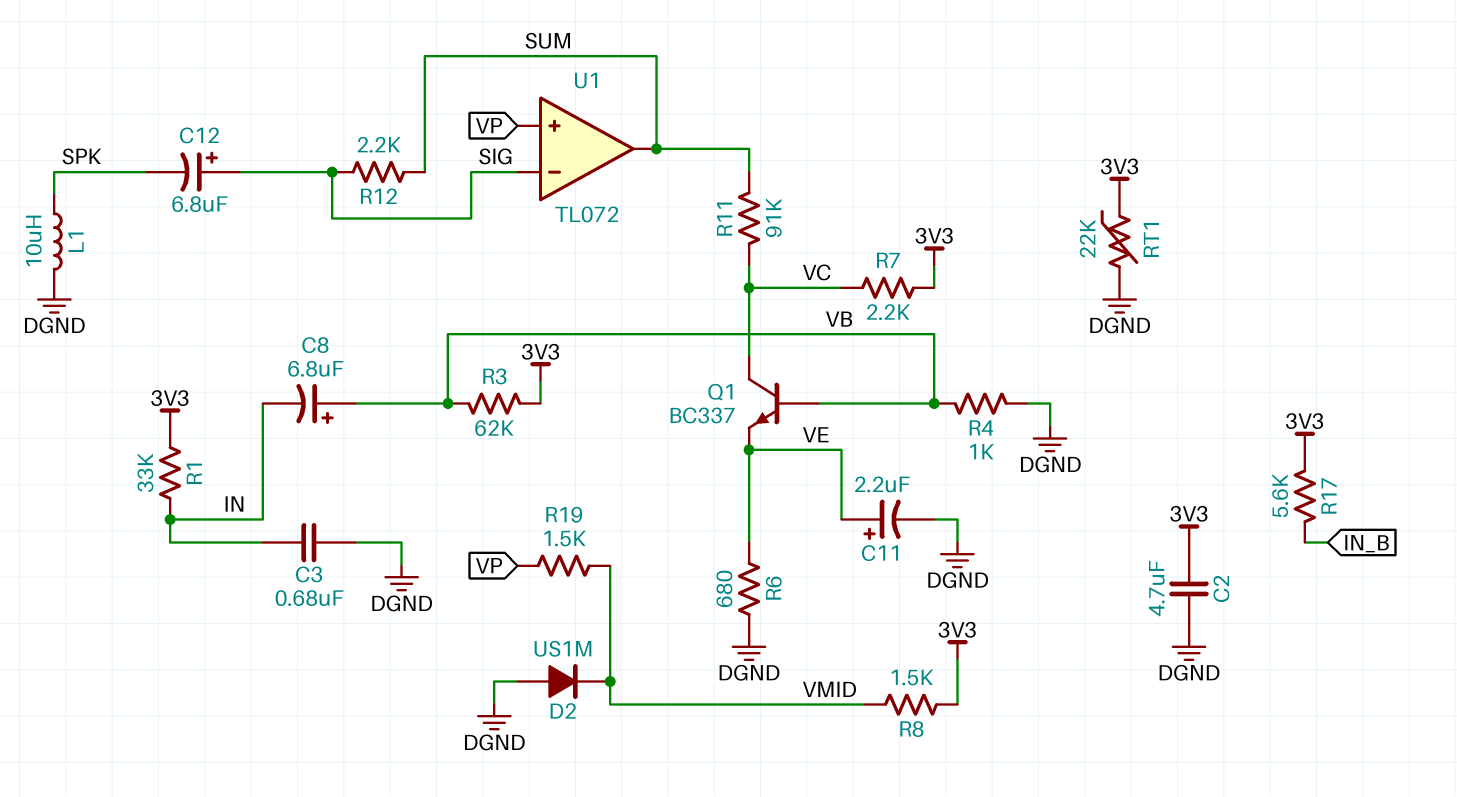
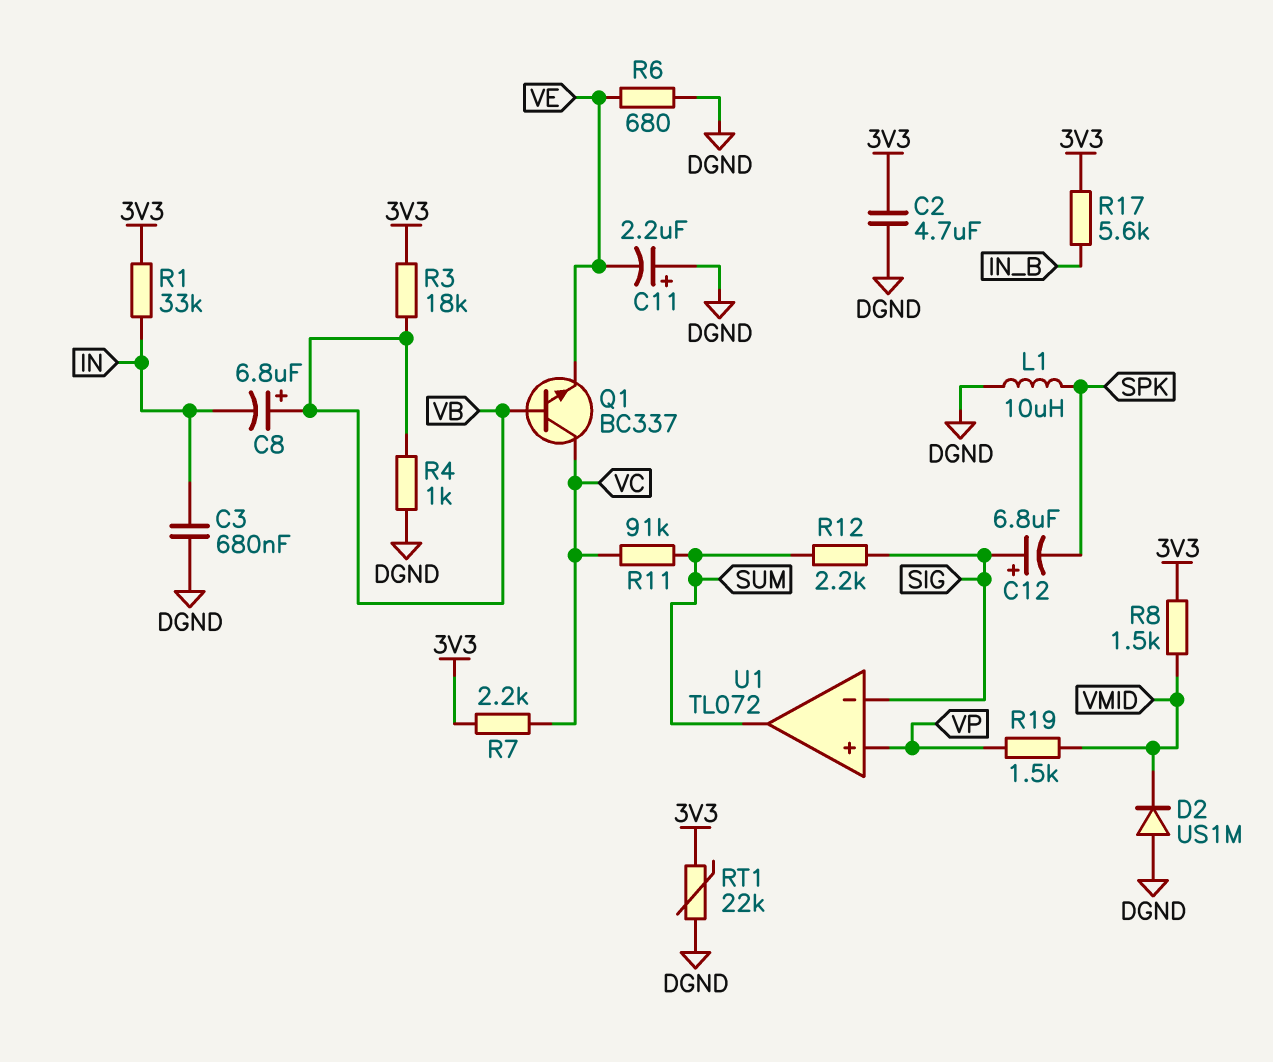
C11: 2.2uF (plus VE, minus DGND) -> 2.2uF (plus DGND, minus VE)
R3: 62k (3V3, VB) -> 18k (3V3, VB)

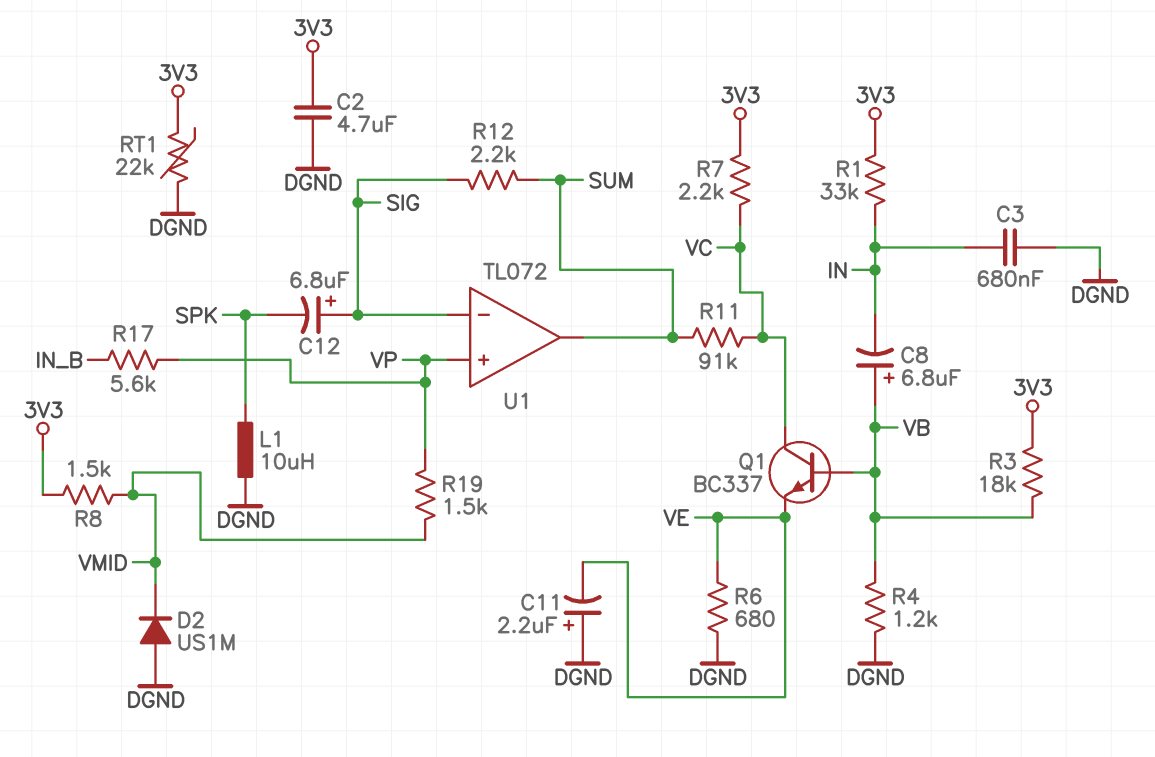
R4: 1k (DGND, VB) -> 1.2k (DGND, VB)
R17: 5.6k (3V3, IN_B) -> 5.6k (IN_B, VP)

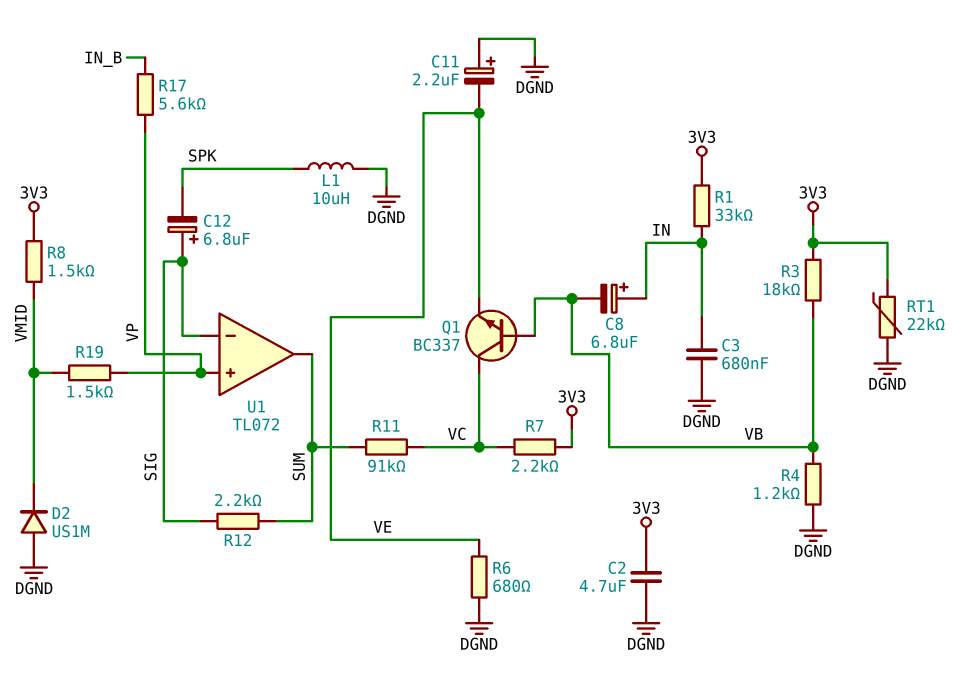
C8: 6.8uF (plus VB, minus IN) -> 6.8uF (plus IN, minus VB)

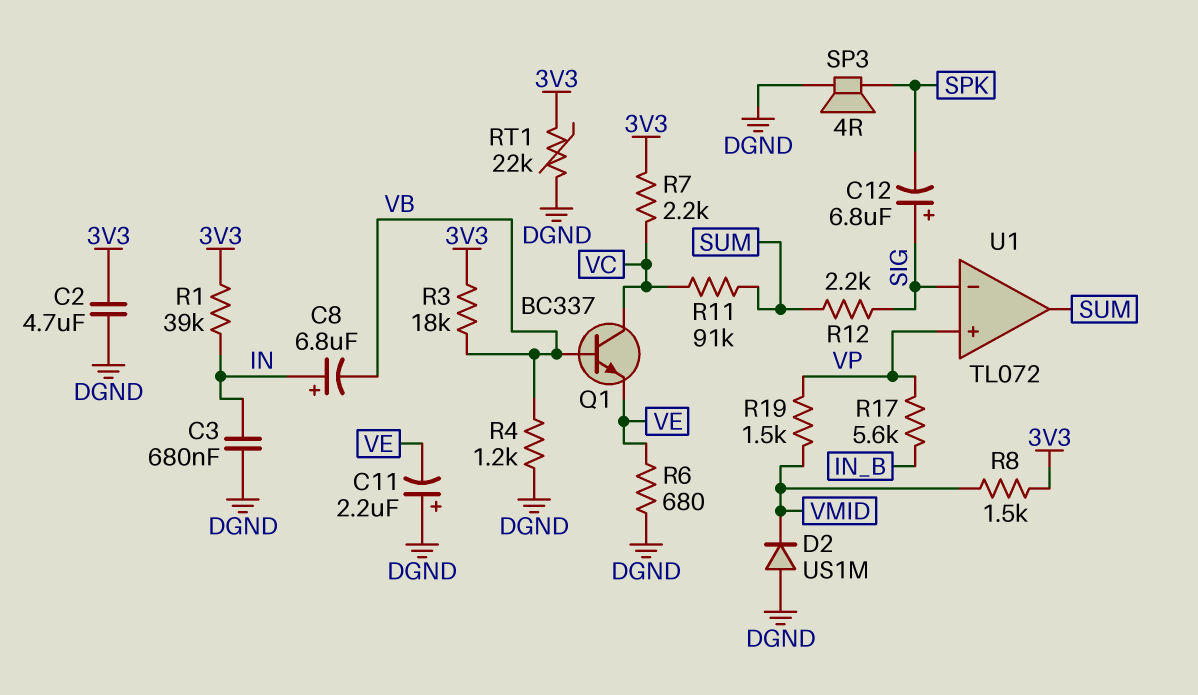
L1: 10uH (DGND, SPK) -> none
R1: 33k (3V3, IN) -> 39k (3V3, IN)
SP3: none -> speaker 4R (DGND, SPK)

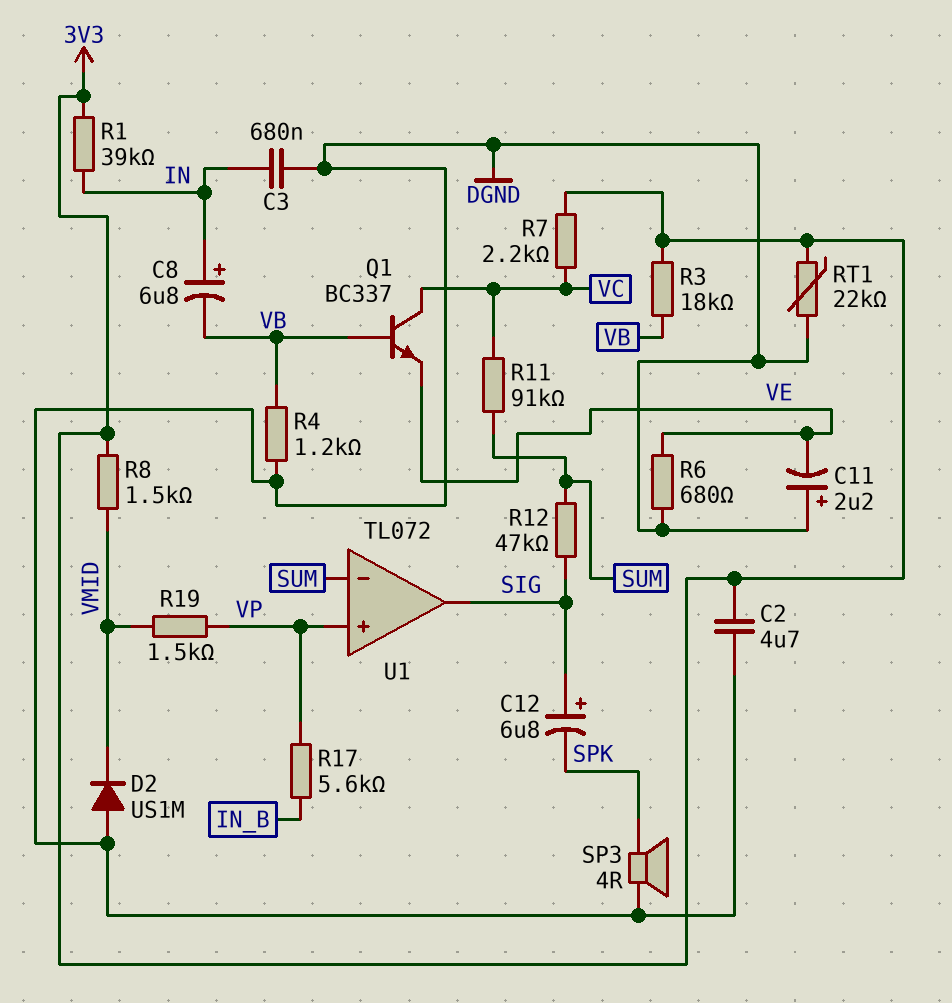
R12: 2.2k (SIG, SUM) -> 47k (SIG, SUM)
U1 pin in-: SIG -> SUM
U1 pin out: SUM -> SIG

